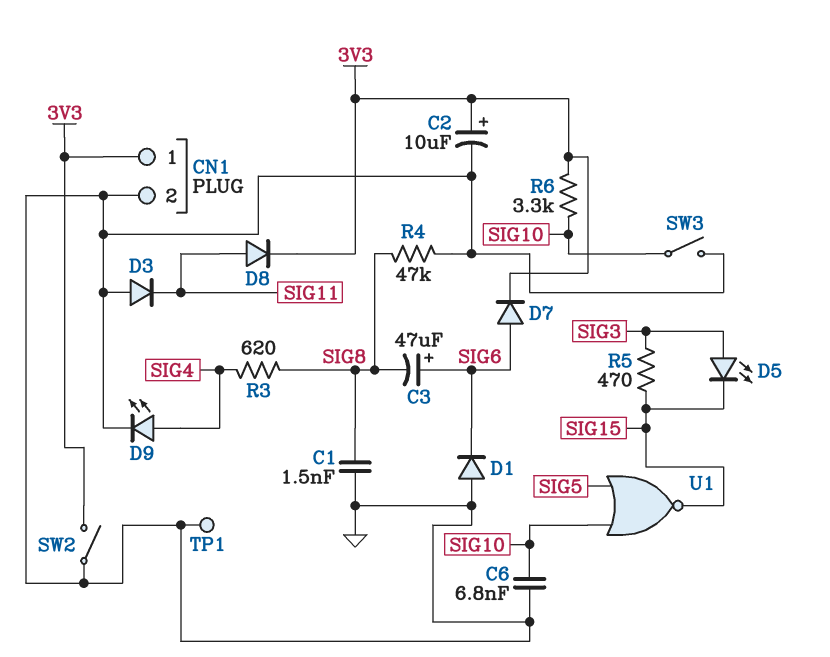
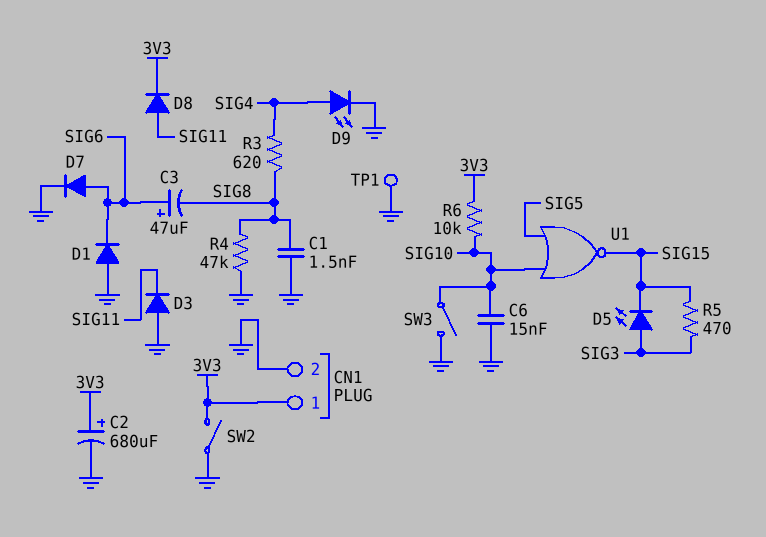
C2: 10uF (plus 3V3, minus GND) -> 680uF (plus 3V3, minus GND)
C6: 6.8nF (GND, SIG10) -> 15nF (GND, SIG10)
D7: diode (A SIG6, K 3V3) -> diode (A SIG6, K GND)
R6: 3.3k (3V3, SIG10) -> 10k (3V3, SIG10)

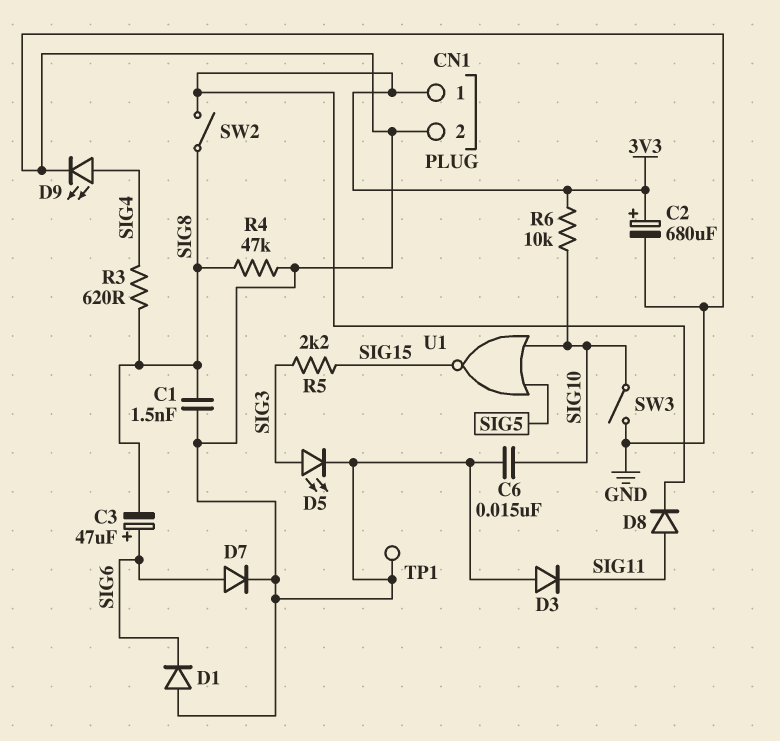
D5: LED (A SIG3, K SIG15) -> LED (A SIG3, K GND)
R5: 470 (SIG3, SIG15) -> 2.2k (SIG3, SIG15)
SW2: switch (3V3, GND) -> switch (3V3, SIG8)

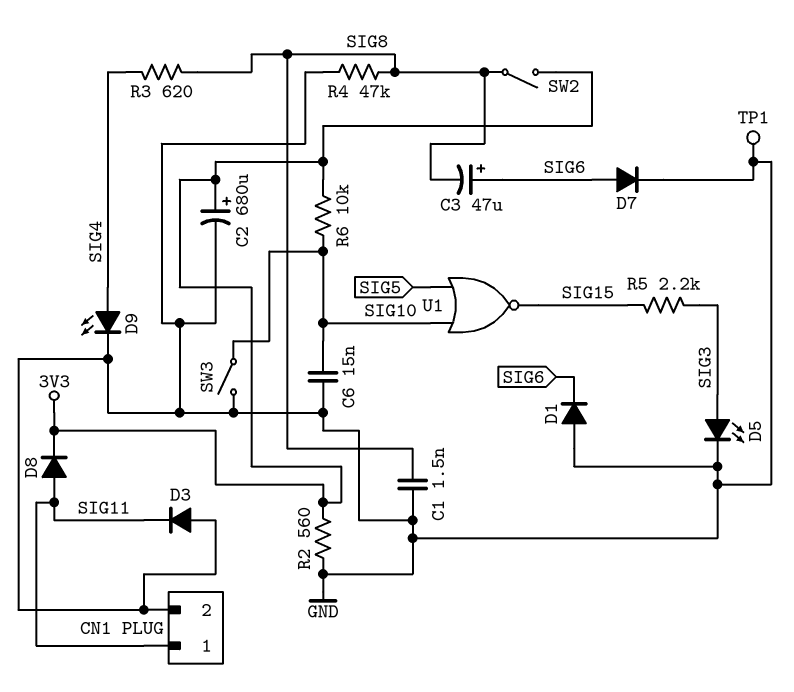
CN1 pin 1: 3V3 -> SIG11
R2: none -> 560 (3V3, GND)

